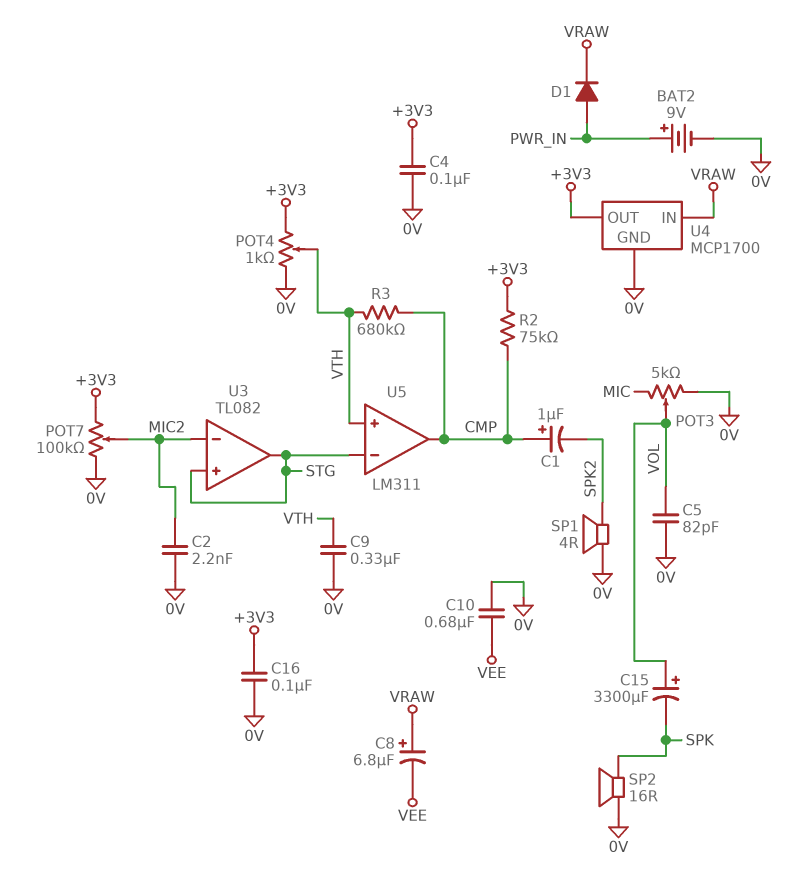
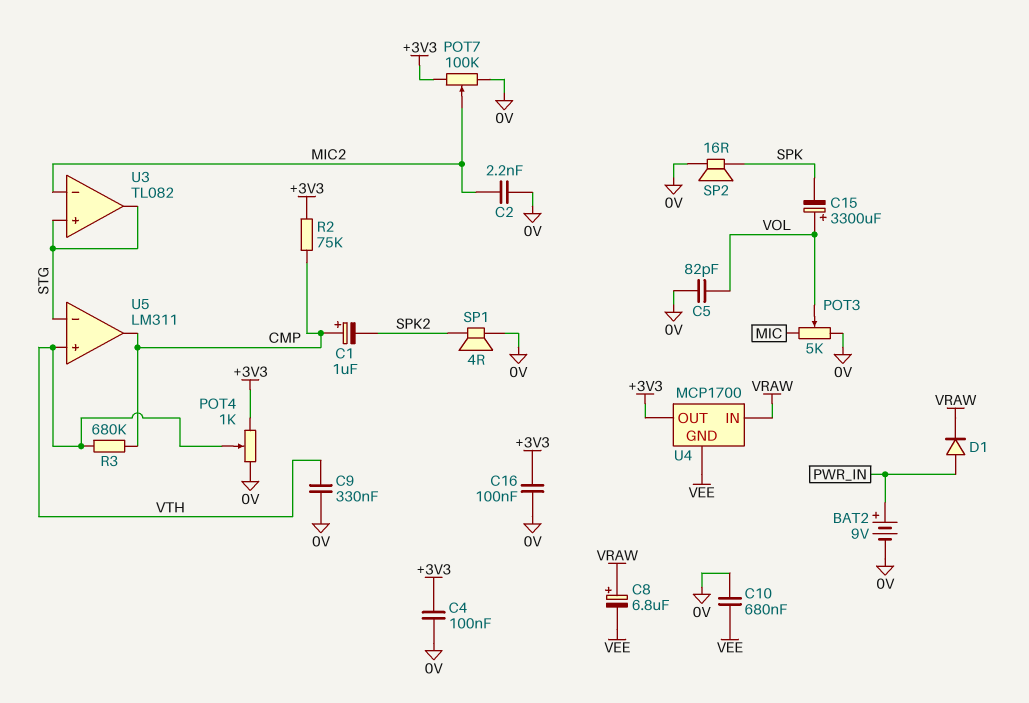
U4 pin GND: 0V -> VEE

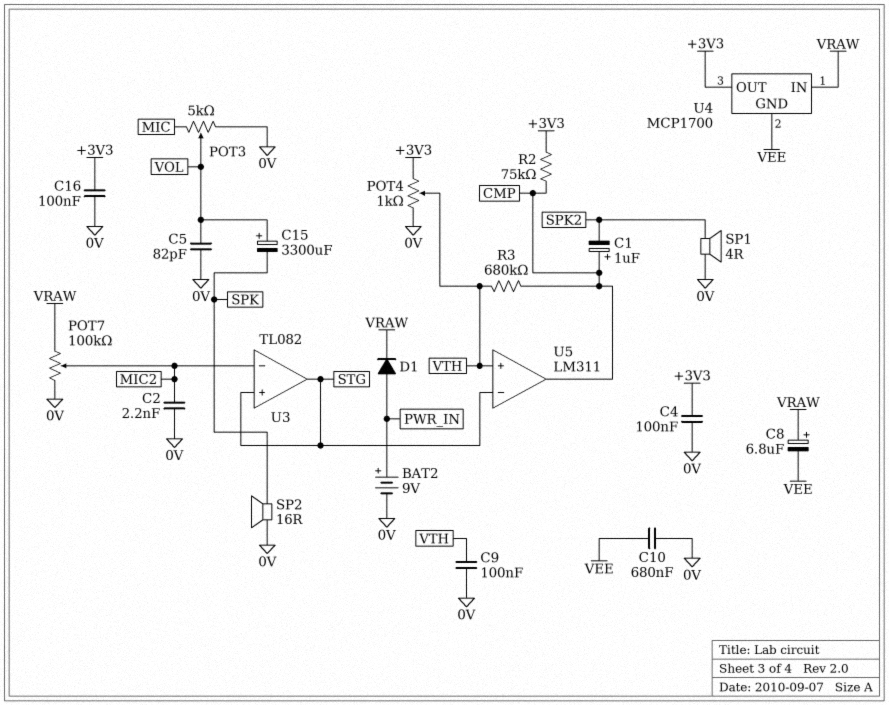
C9: 330nF (0V, VTH) -> 100nF (0V, VTH)
POT7: 100k (+3V3, 0V, wiper MIC2) -> 100k (0V, VRAW, wiper MIC2)

